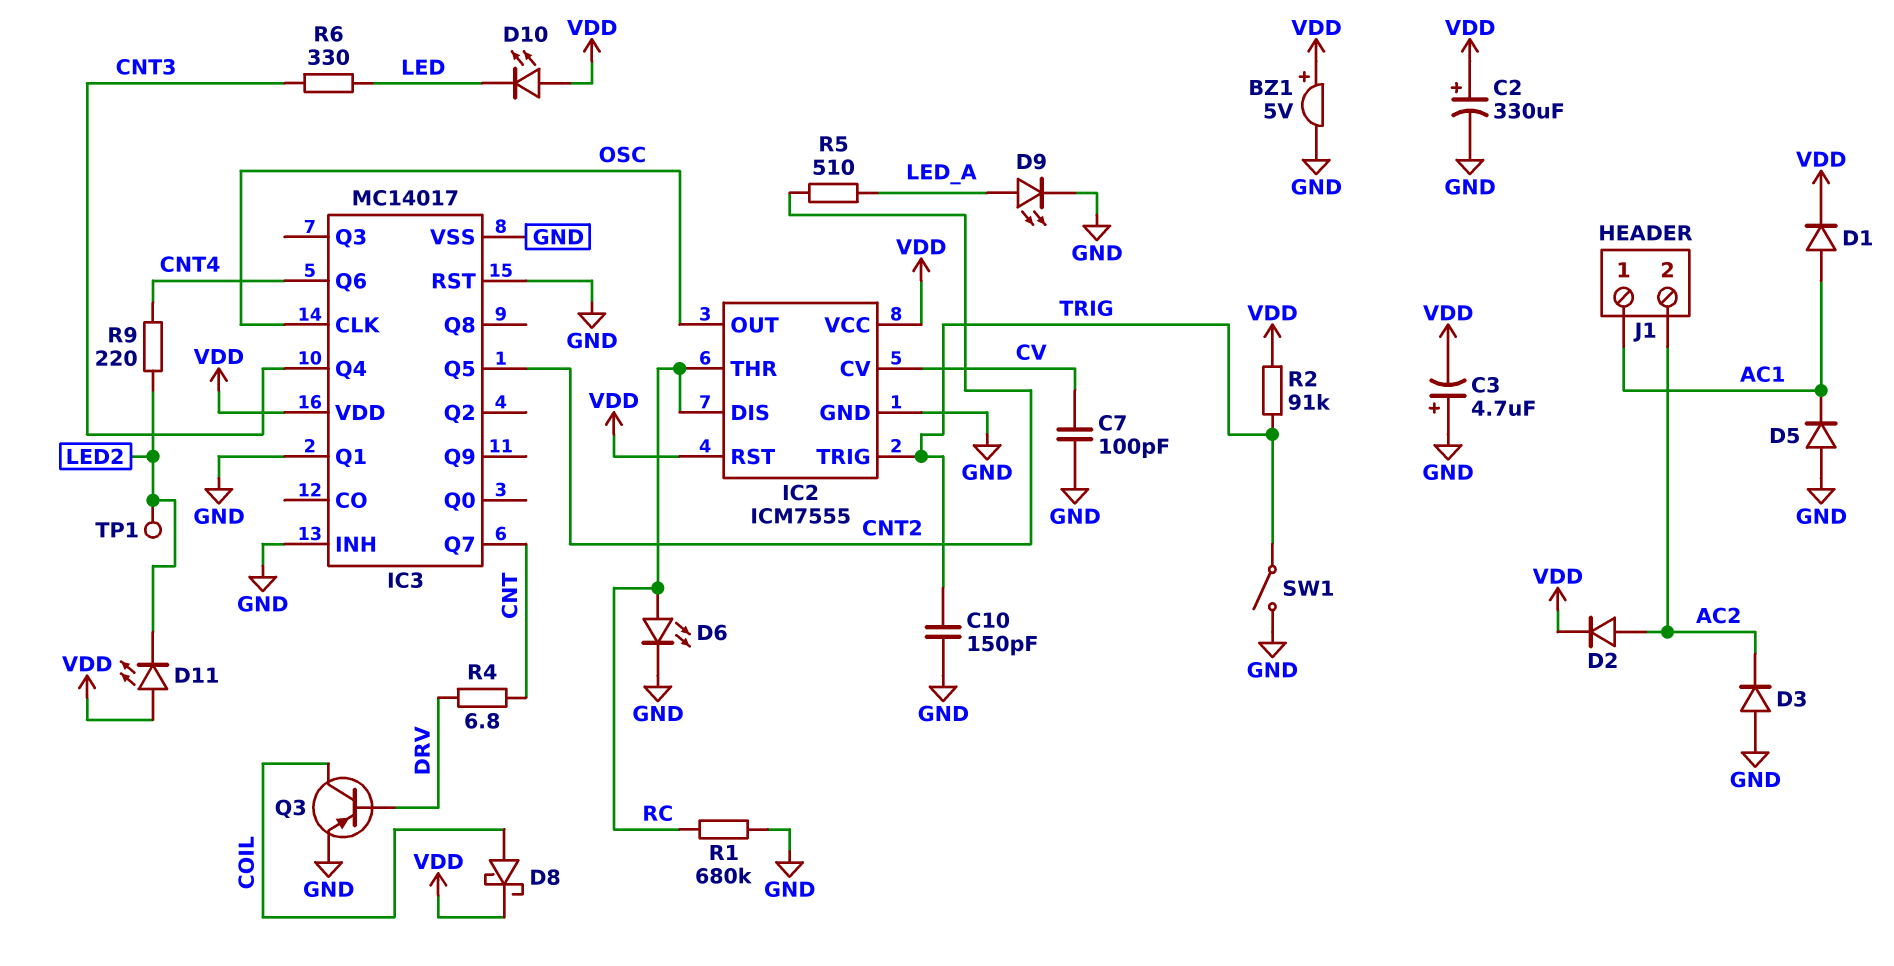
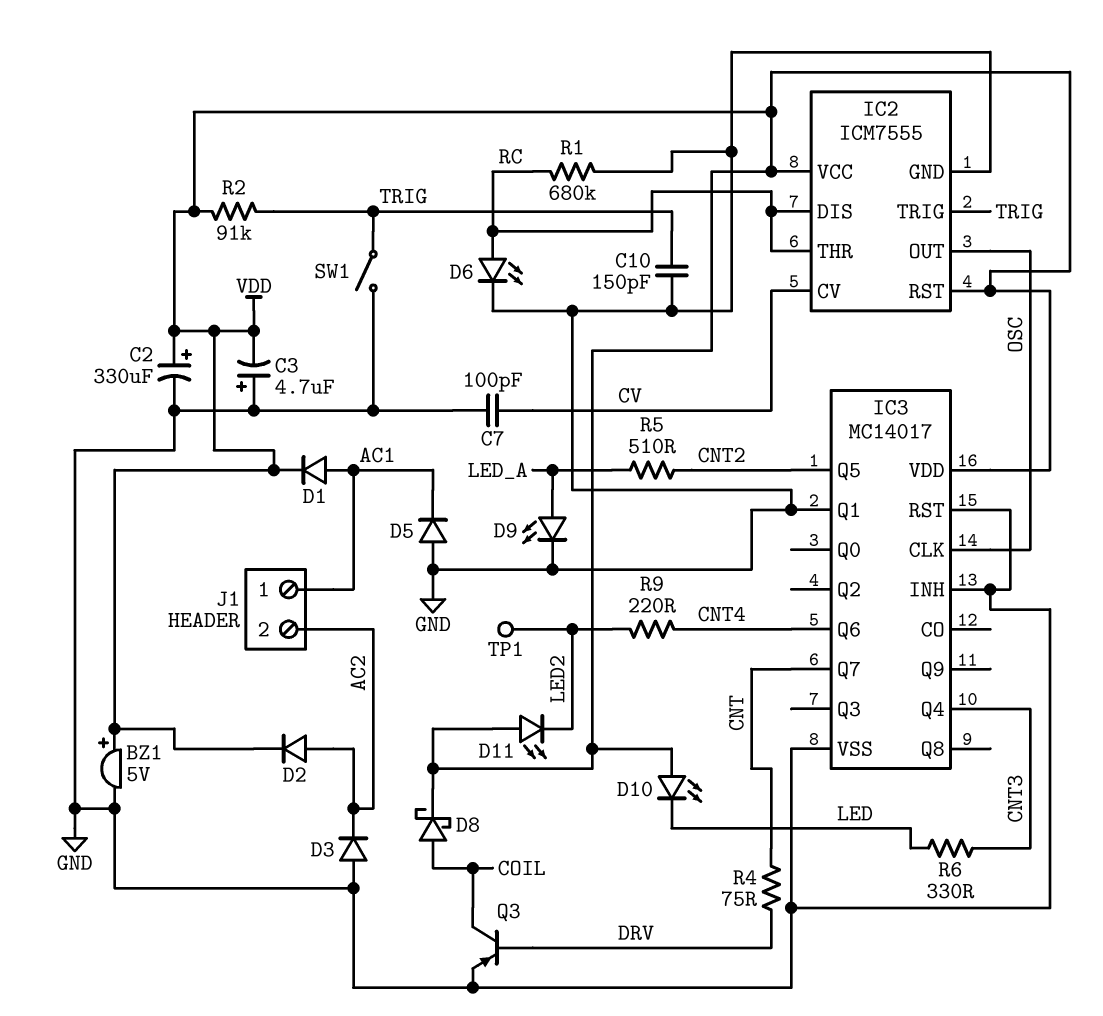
R4: 6.8 (CNT, DRV) -> 75 (CNT, DRV)

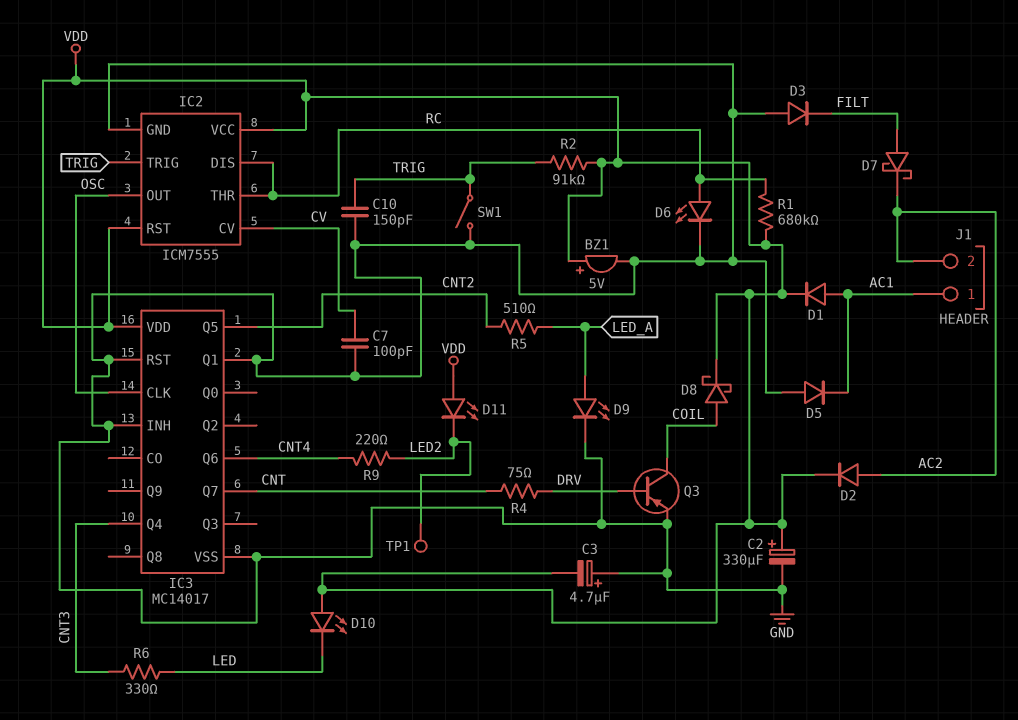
D3: diode (A GND, K AC2) -> diode (A GND, K FILT)
D7: none -> schottky (A FILT, K AC2)
R1: 680k (GND, RC) -> 680k (RC, VDD)

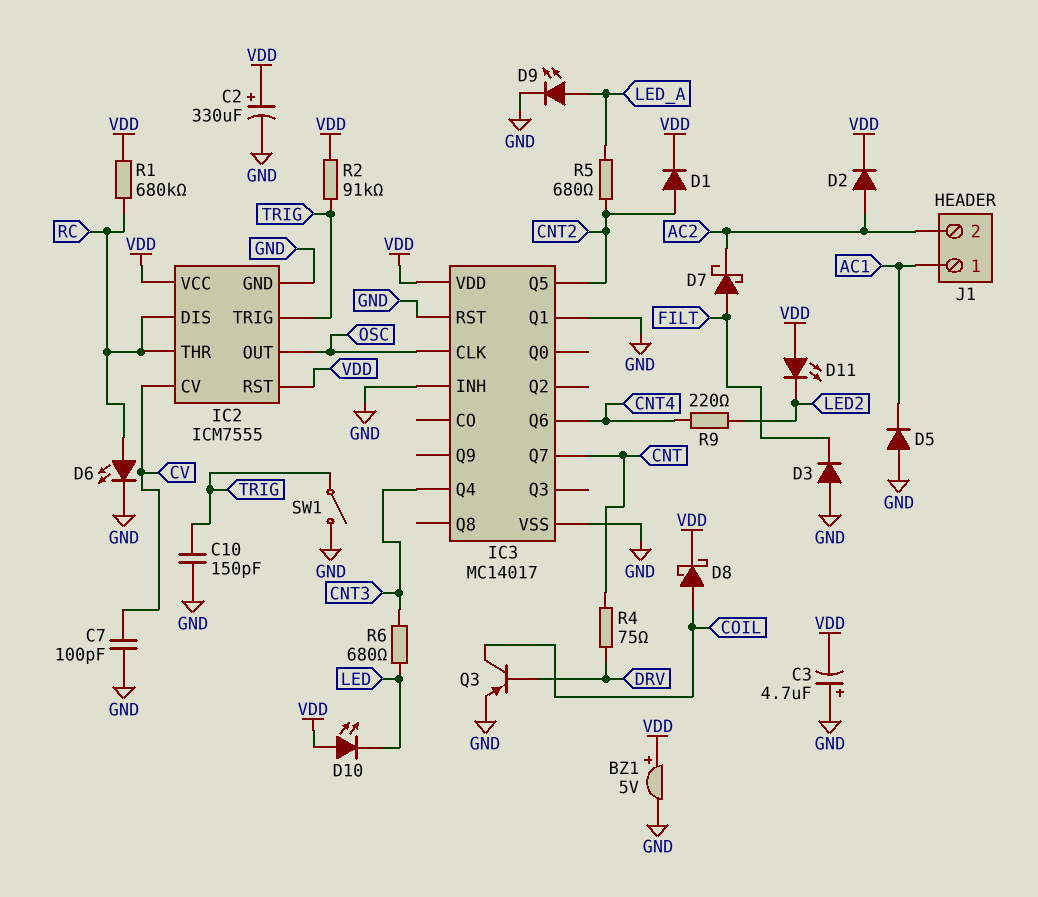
D1: diode (A AC1, K VDD) -> diode (A CNT2, K VDD)
R5: 510 (CNT2, LED_A) -> 680 (CNT2, LED_A)
R6: 330 (CNT3, LED) -> 680 (CNT3, LED)
TP1: test point (LED2) -> none

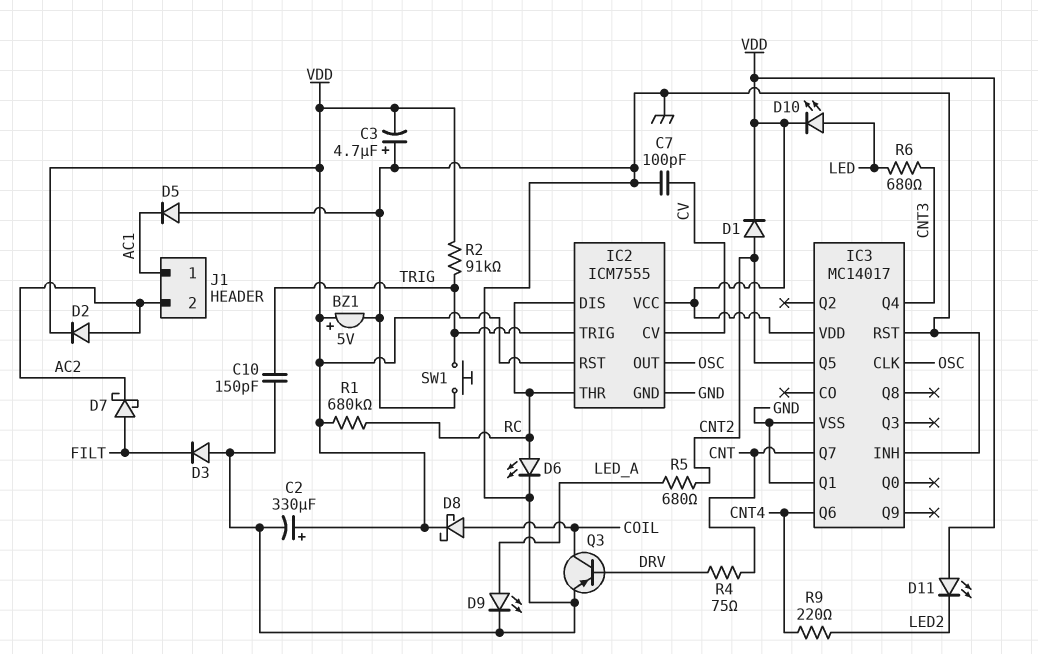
D10: LED (A VDD, K LED) -> LED (A LED, K VDD)
SW1: switch (GND, TRIG) -> button (GND, TRIG)

